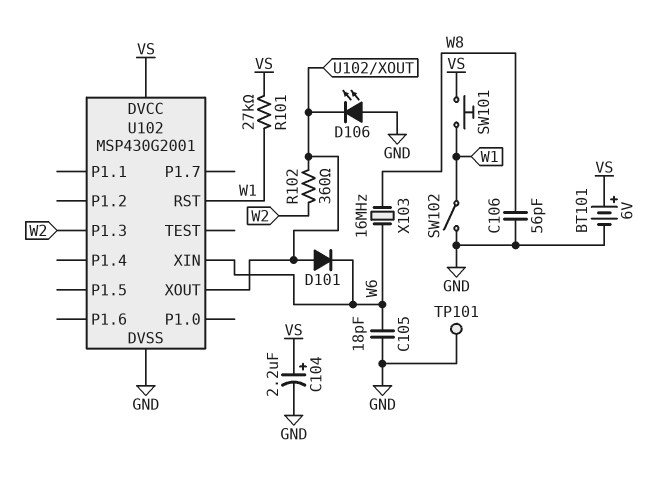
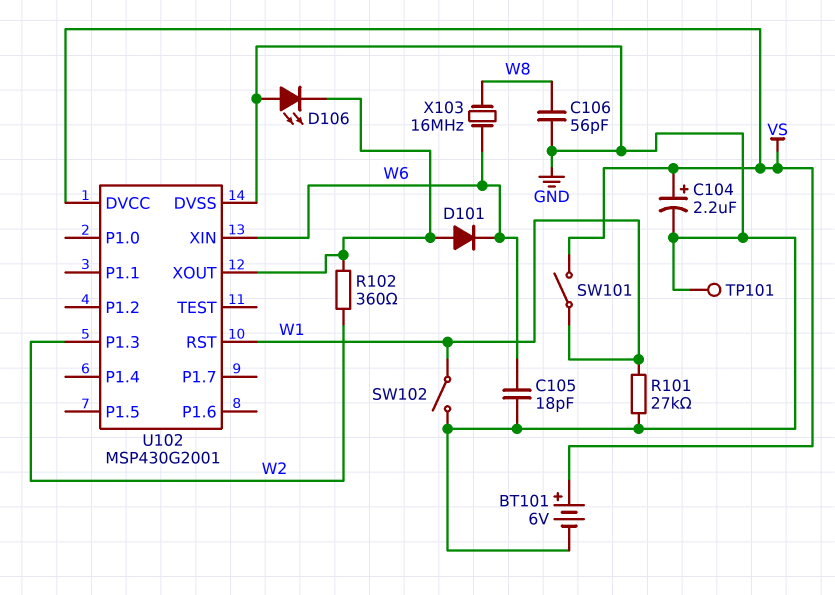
R101: 27k (VS, W1) -> 27k (GND, W1)
SW101: button (VS, W1) -> switch (VS, W1)

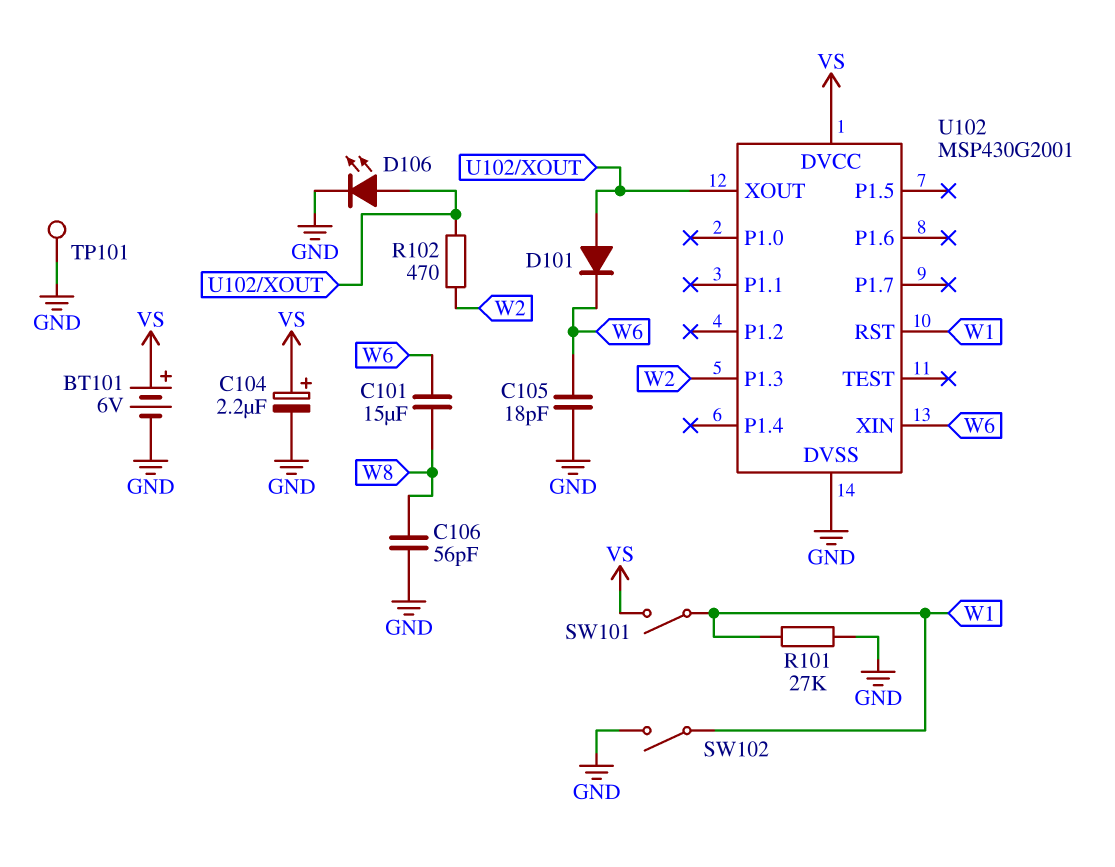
C101: none -> 15uF (W6, W8)
D106: LED (A GND, K U102/XOUT) -> LED (A U102/XOUT, K GND)
R102: 360 (U102/XOUT, W2) -> 470 (U102/XOUT, W2)
X103: 16MHz (W6, W8) -> none

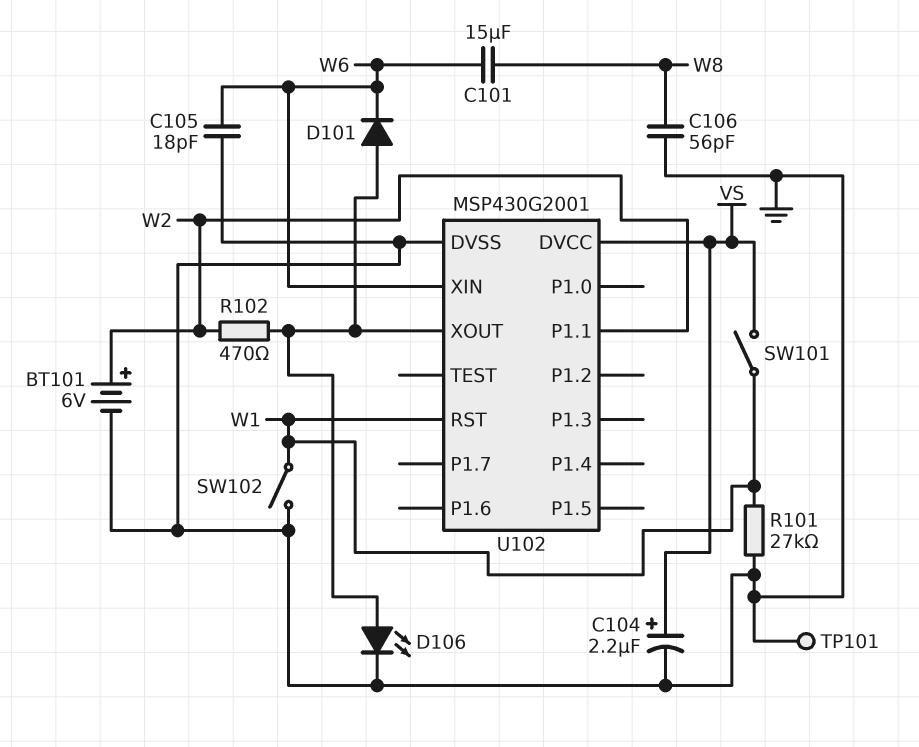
BT101: 6V (plus VS, minus GND) -> 6V (plus W2, minus GND)
U102 pin P1.1: none -> W2
U102 pin P1.3: W2 -> none

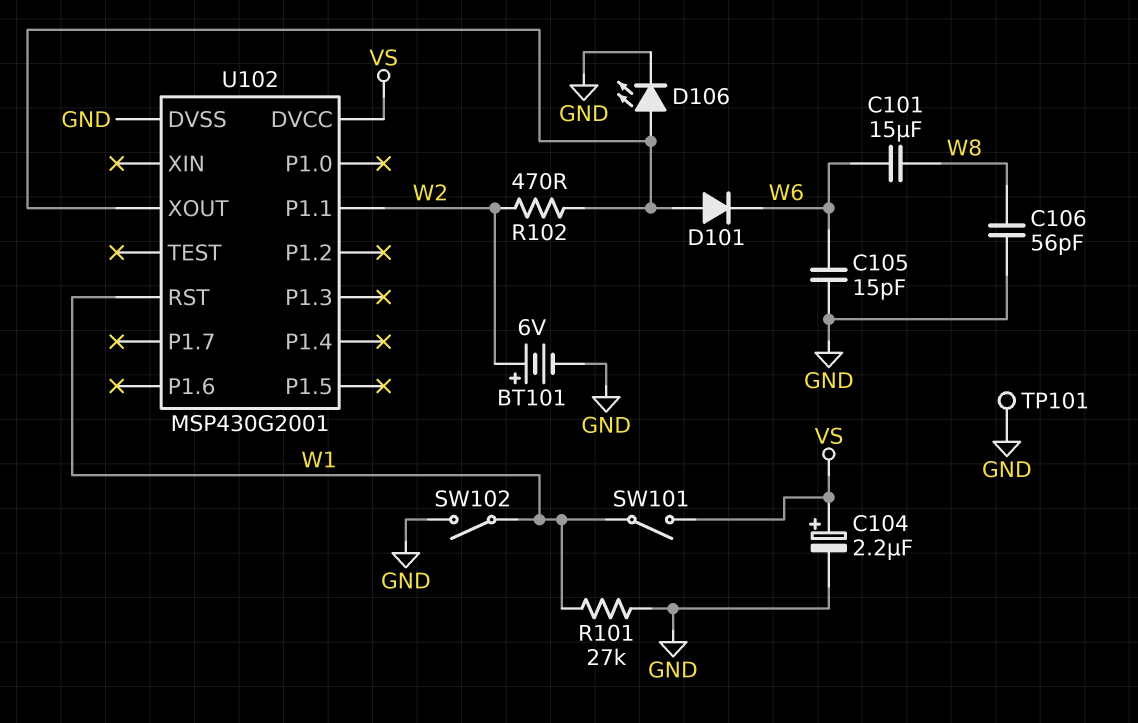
C105: 18pF (GND, W6) -> 15pF (GND, W6)
U102 pin XIN: W6 -> none

